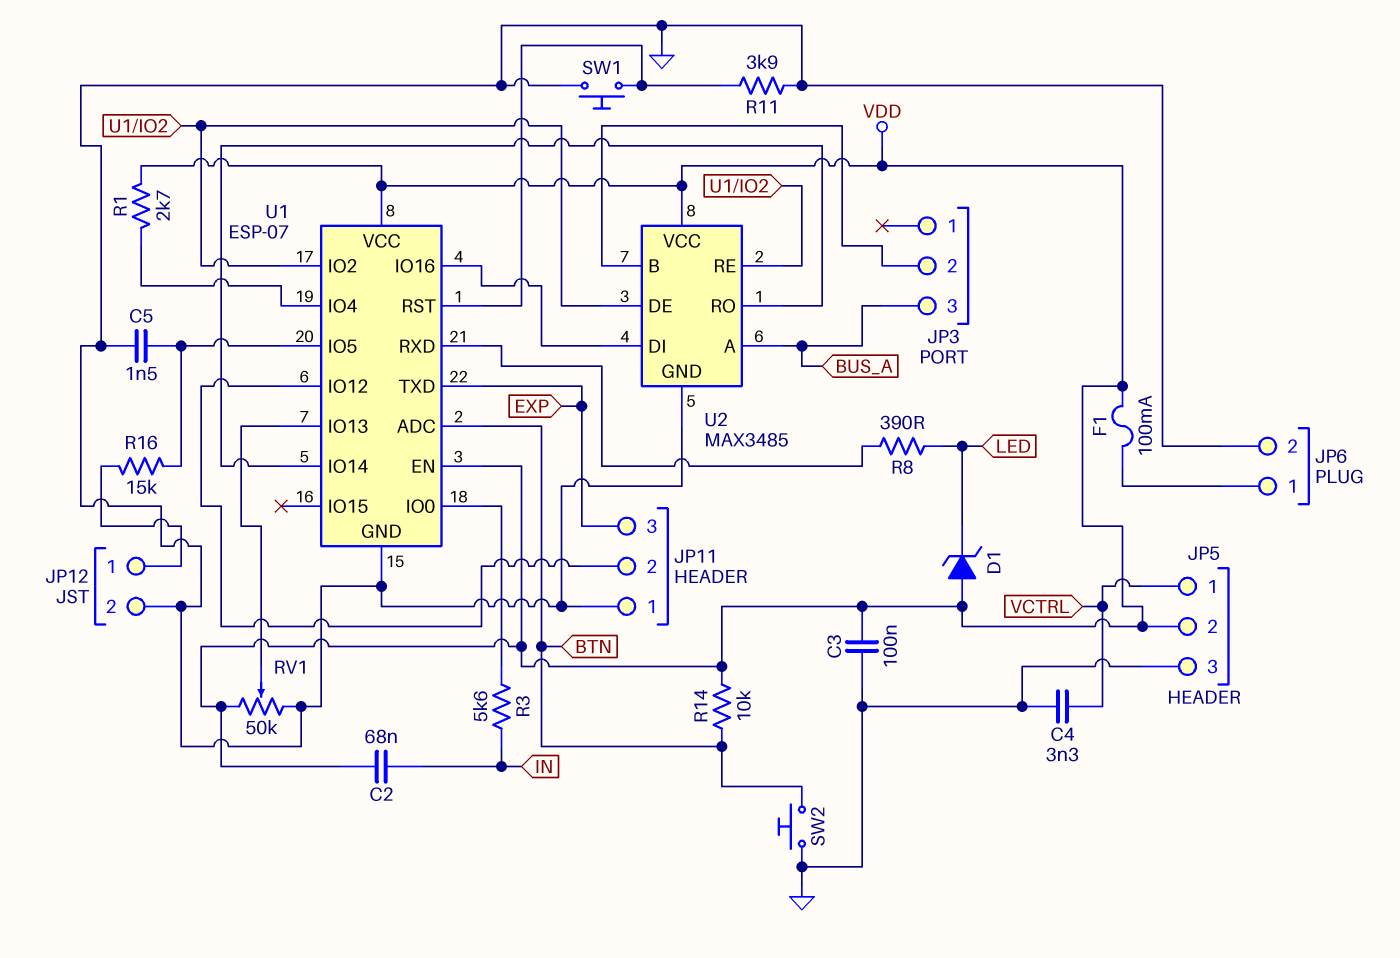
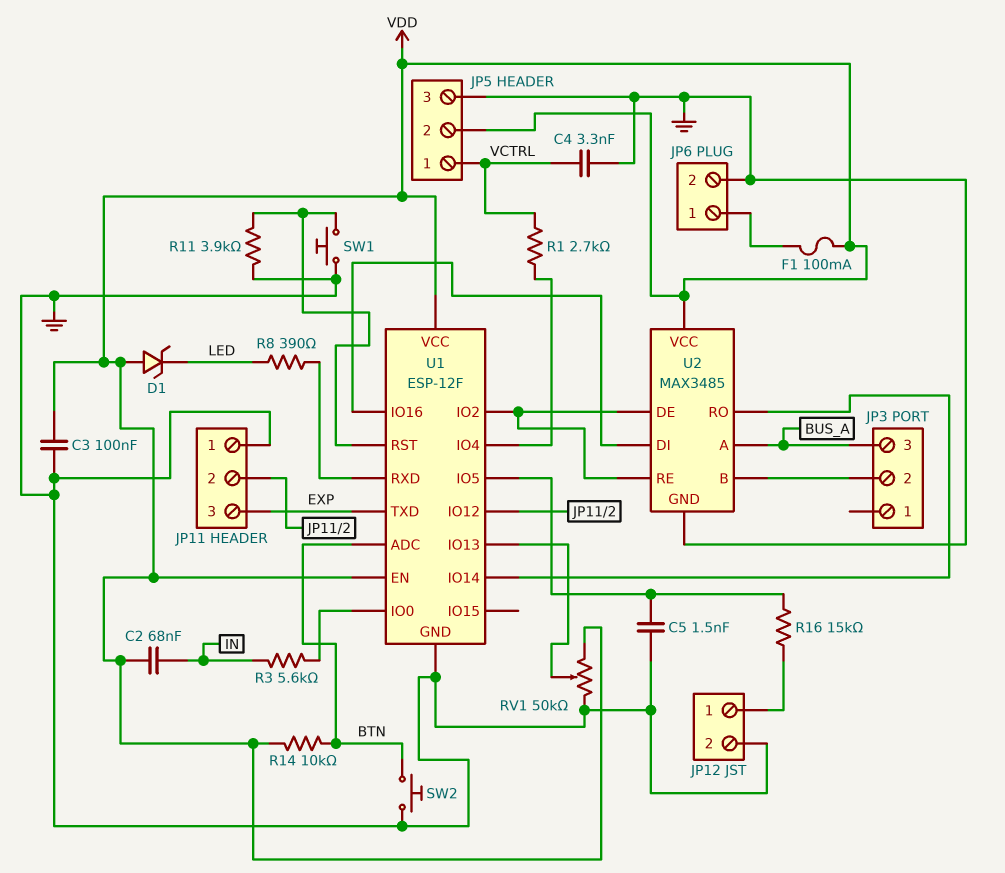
R1: 2.7k (U1/IO4, VDD) -> 2.7k (U1/IO4, VCTRL)
U1: ESP-07 -> ESP-12F

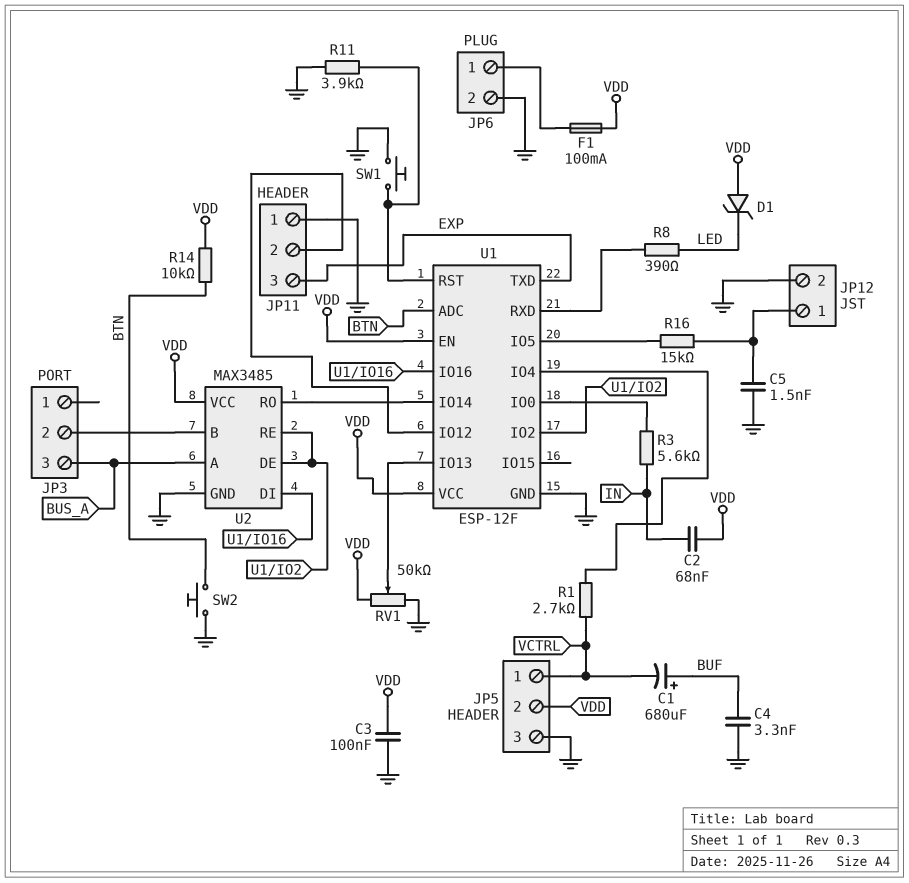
C1: none -> 680uF (plus BUF, minus VCTRL)
C4: 3.3nF (GND, VCTRL) -> 3.3nF (BUF, GND)
C5: 1.5nF (GND, U1/IO5) -> 1.5nF (GND, JP12/1)

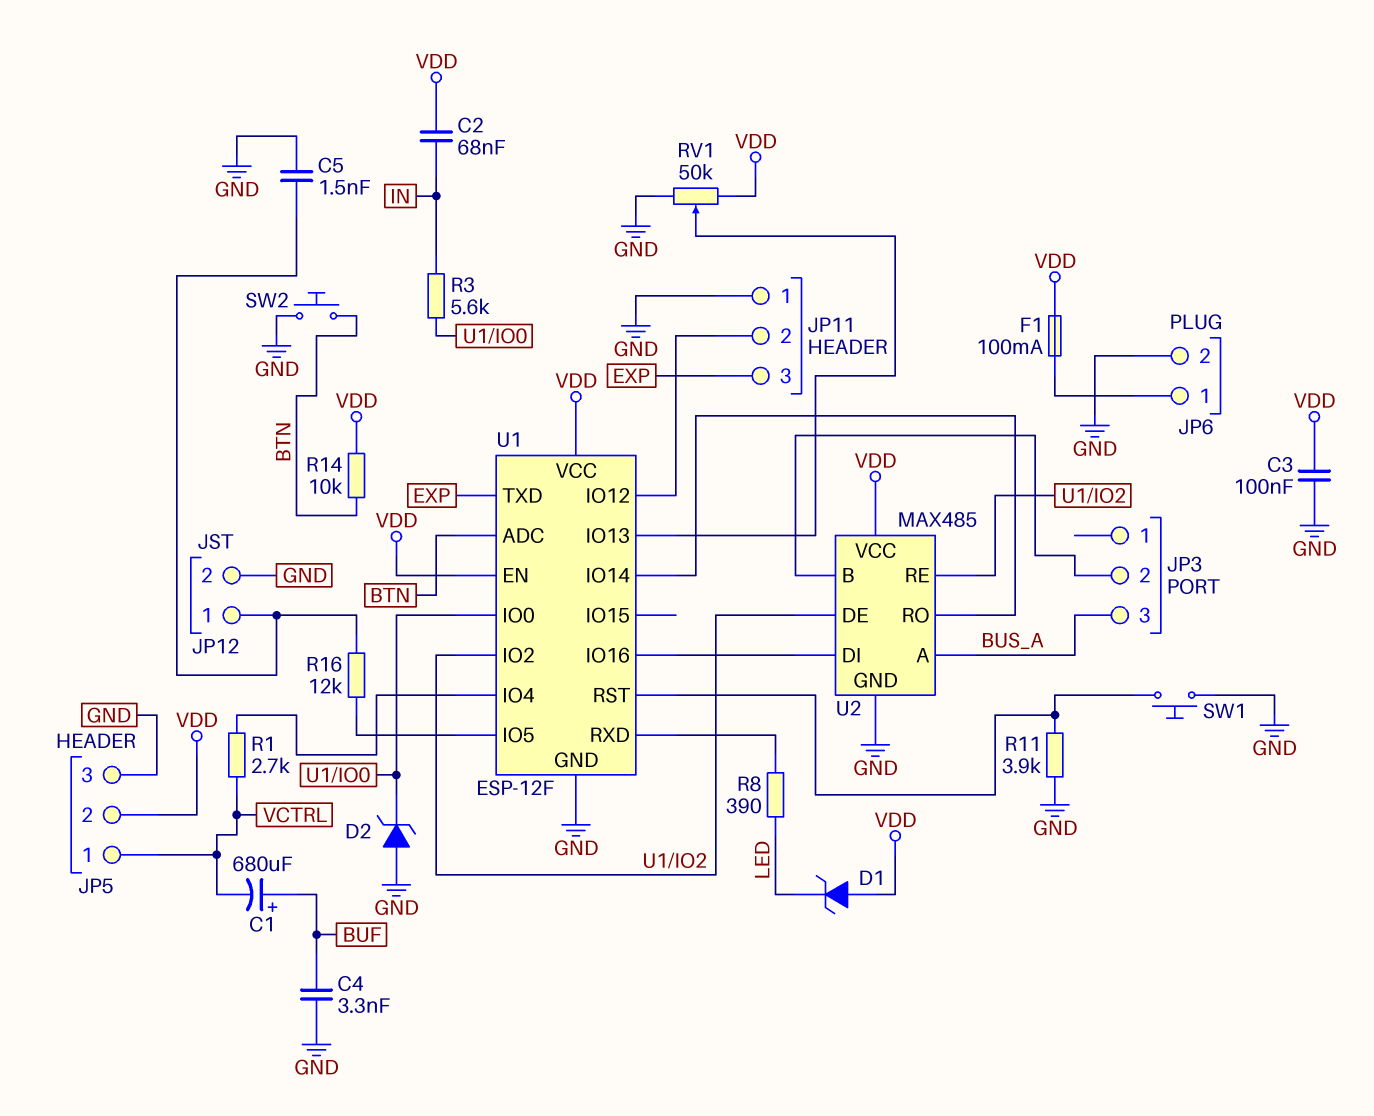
D2: none -> zener (A GND, K U1/IO0)
R16: 15k (JP12/1, U1/IO5) -> 12k (JP12/1, U1/IO5)
U2: MAX3485 -> MAX485

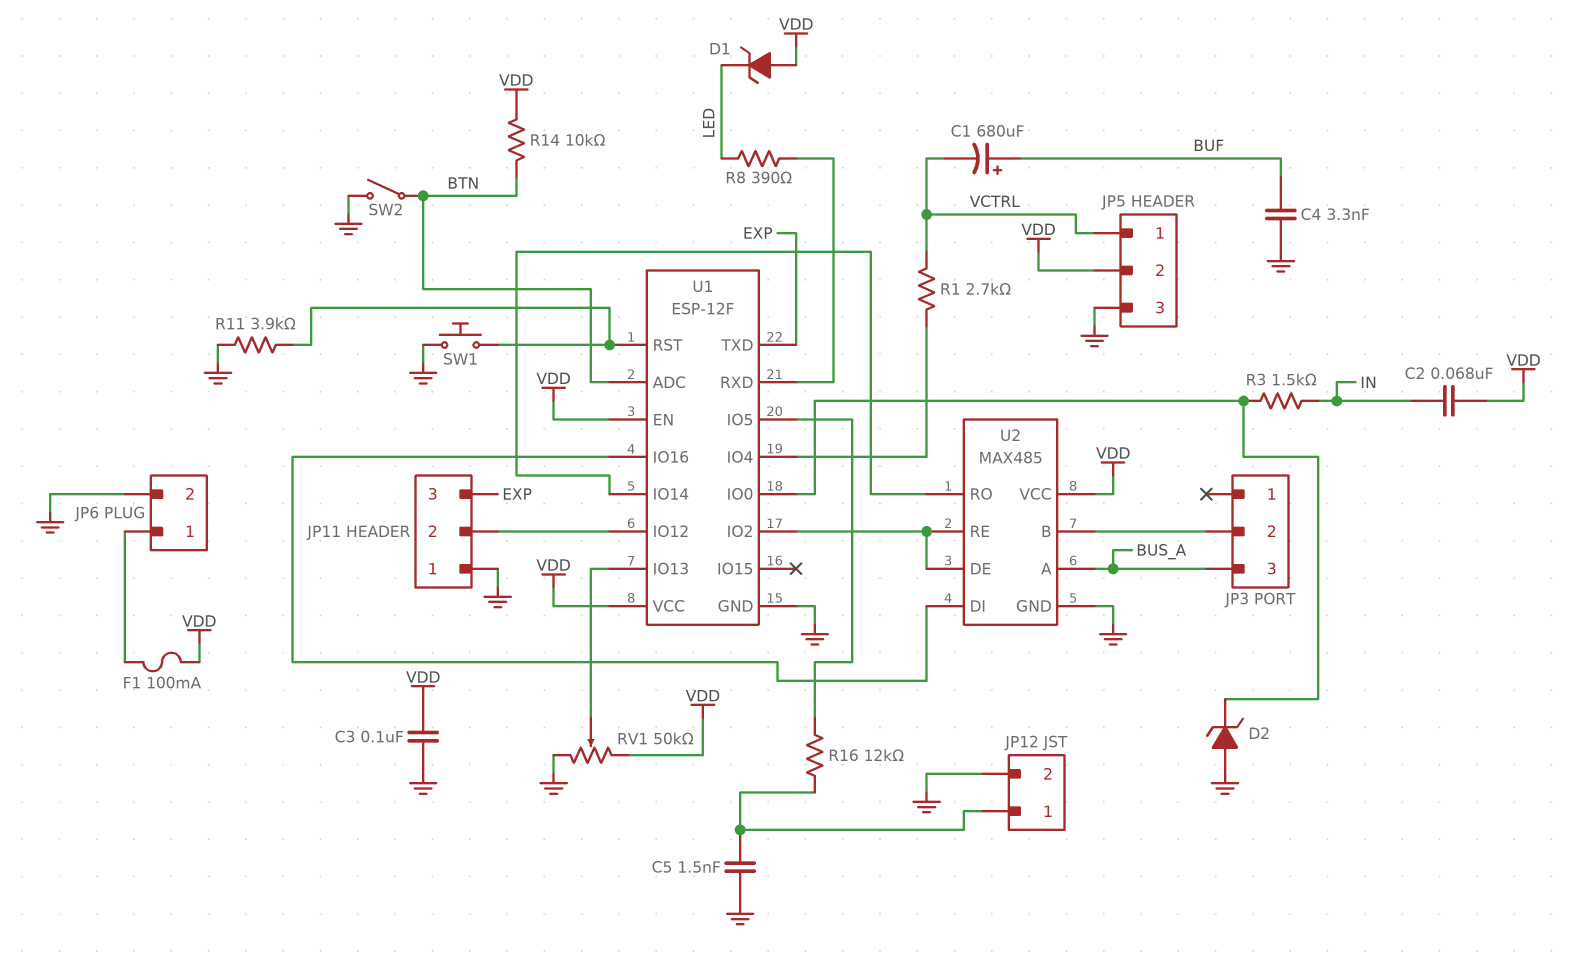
R3: 5.6k (IN, U1/IO0) -> 1.5k (IN, U1/IO0)
SW2: button (BTN, GND) -> switch (BTN, GND)

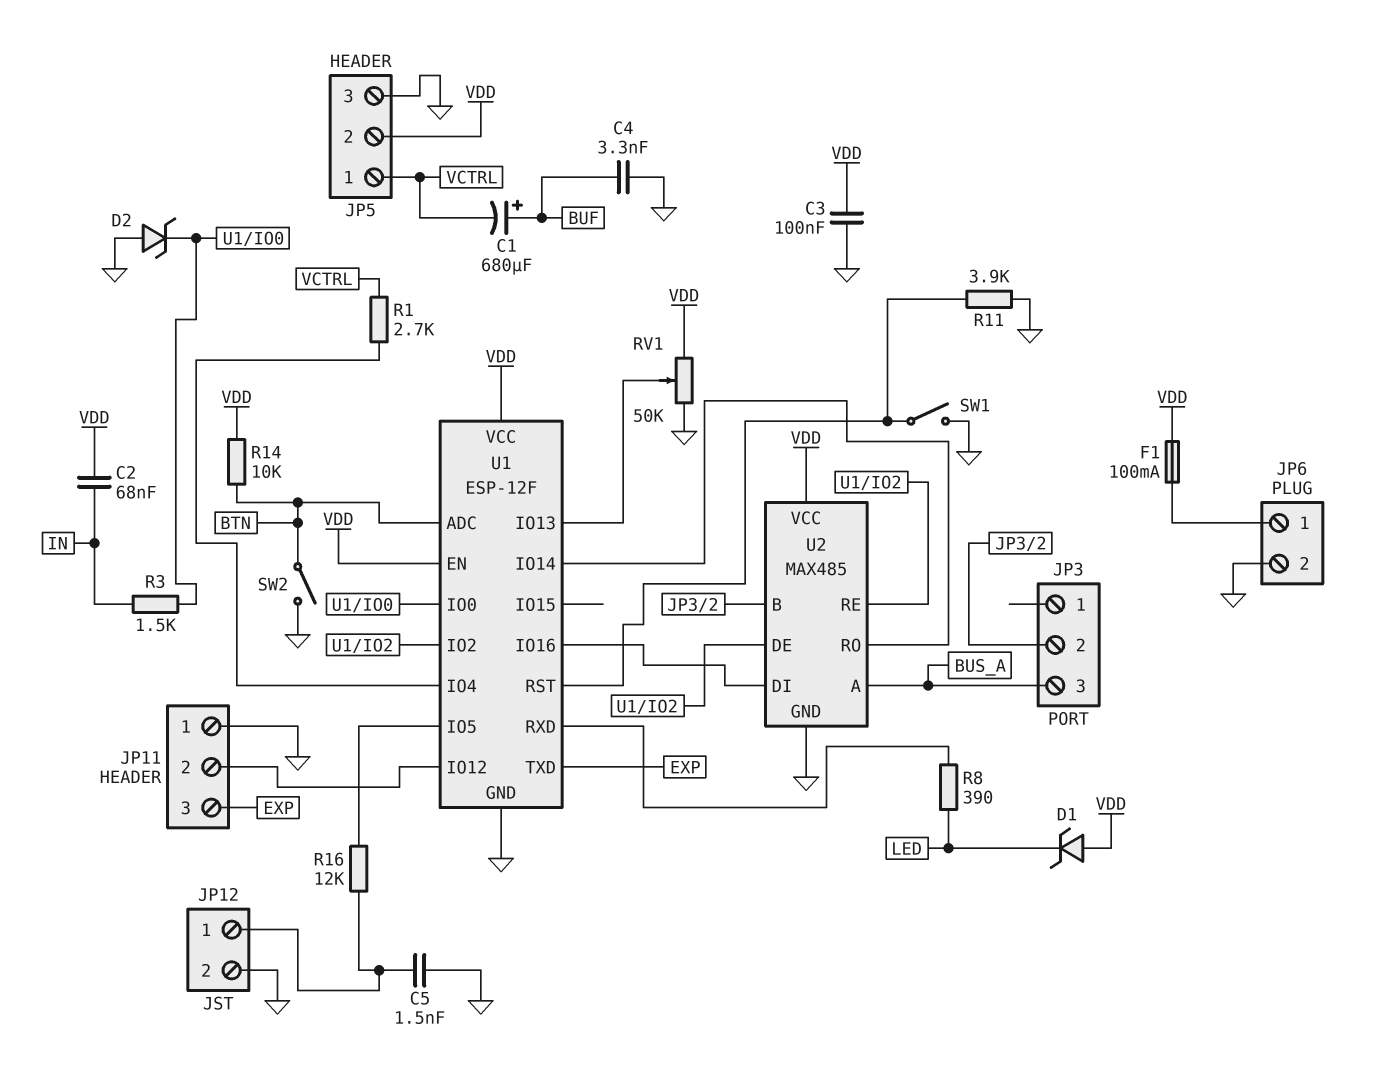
SW1: button (GND, U1/RST) -> switch (GND, U1/RST)

